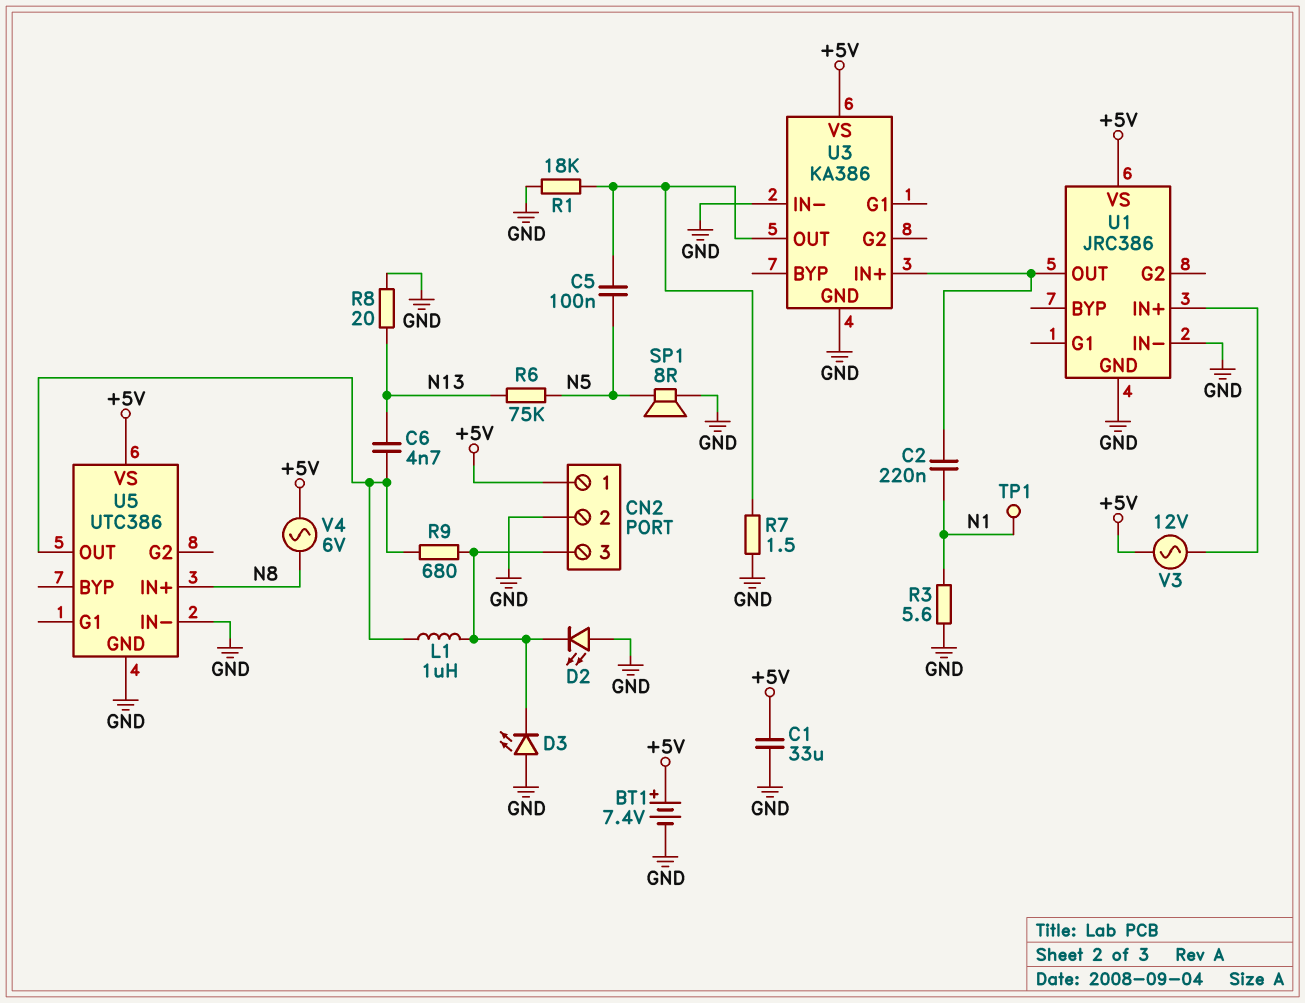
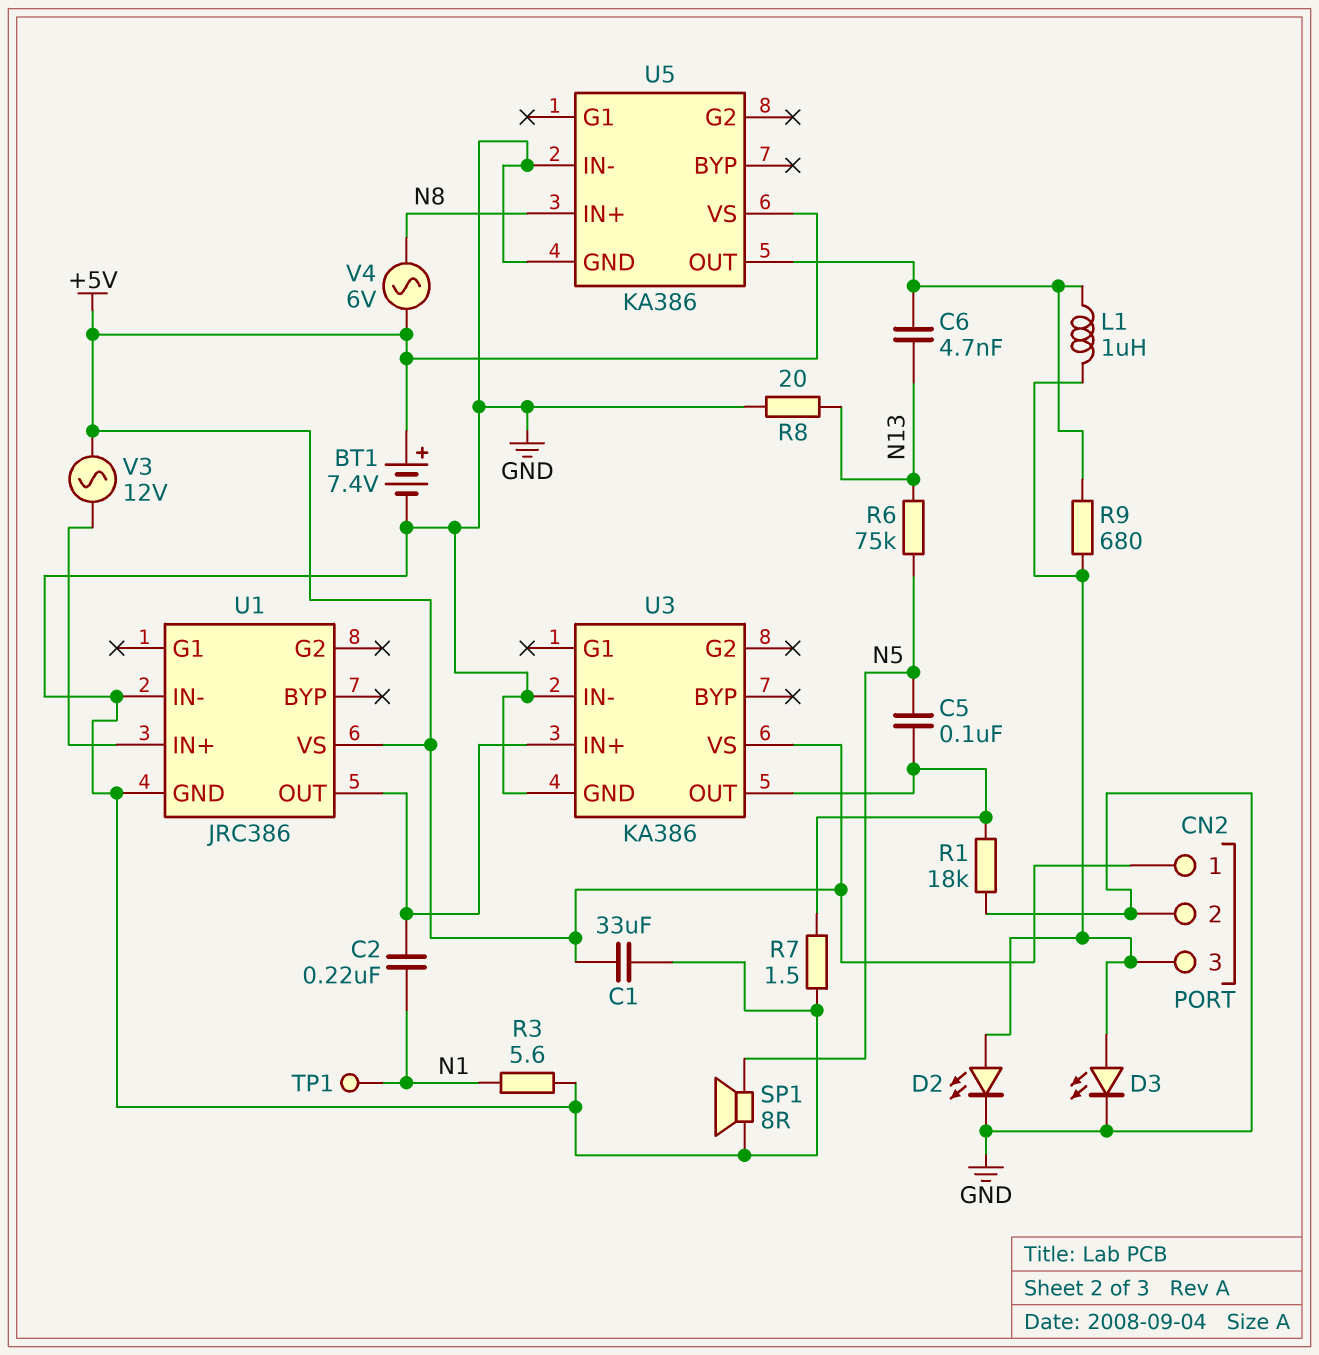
D2: LED (A GND, K CN2/3) -> LED (A CN2/3, K GND)
D3: LED (A GND, K CN2/3) -> LED (A CN2/3, K GND)
U5: UTC386 -> KA386

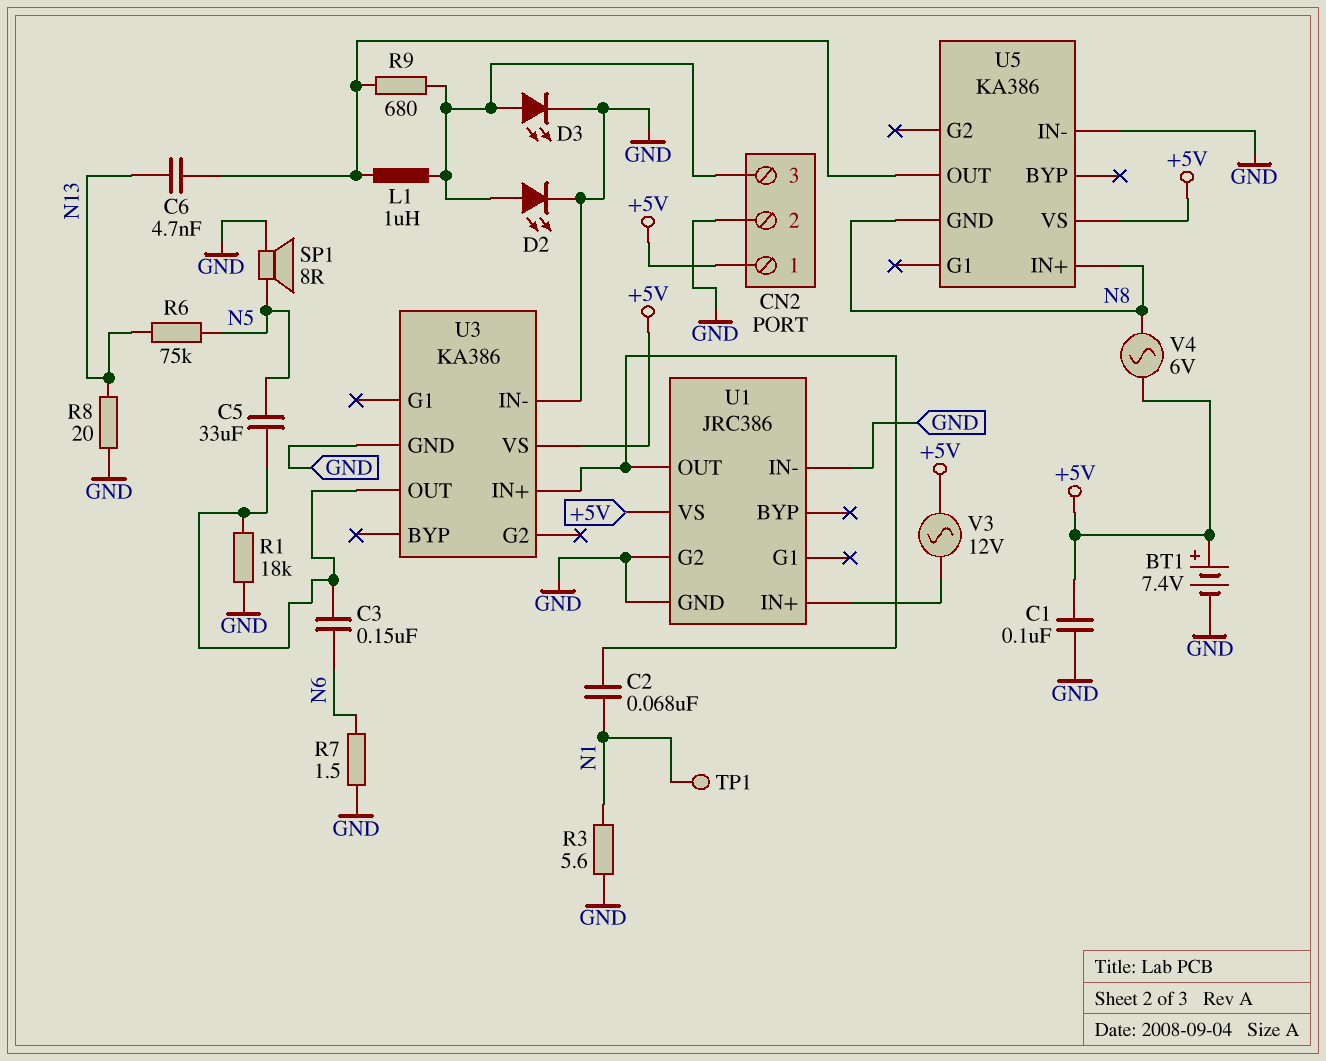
C1: 33uF (+5V, GND) -> 100nF (+5V, GND)
C2: 220nF (N1, U1/OUT) -> 68nF (N1, U1/OUT)
C3: none -> 150nF (N6, U3/OUT)
C5: 100nF (N5, U3/OUT) -> 33uF (N5, U3/OUT)
R7: 1.5 (GND, U3/OUT) -> 1.5 (GND, N6)
U1 pin G2: none -> GND
U5 pin GND: GND -> N8

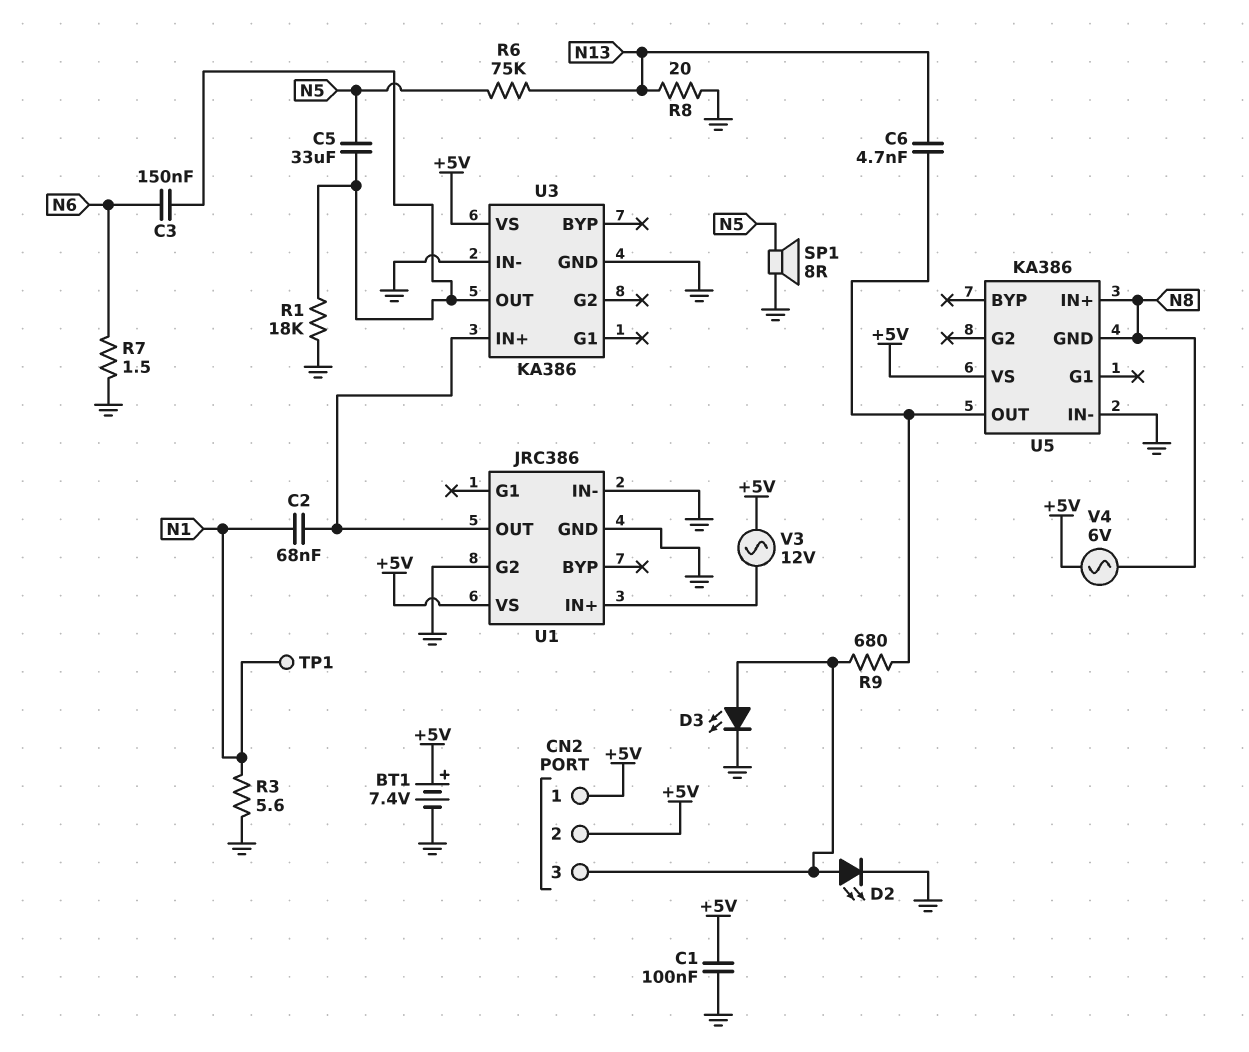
CN2 pin 2: GND -> +5V
L1: 1uH (CN2/3, U5/OUT) -> none

